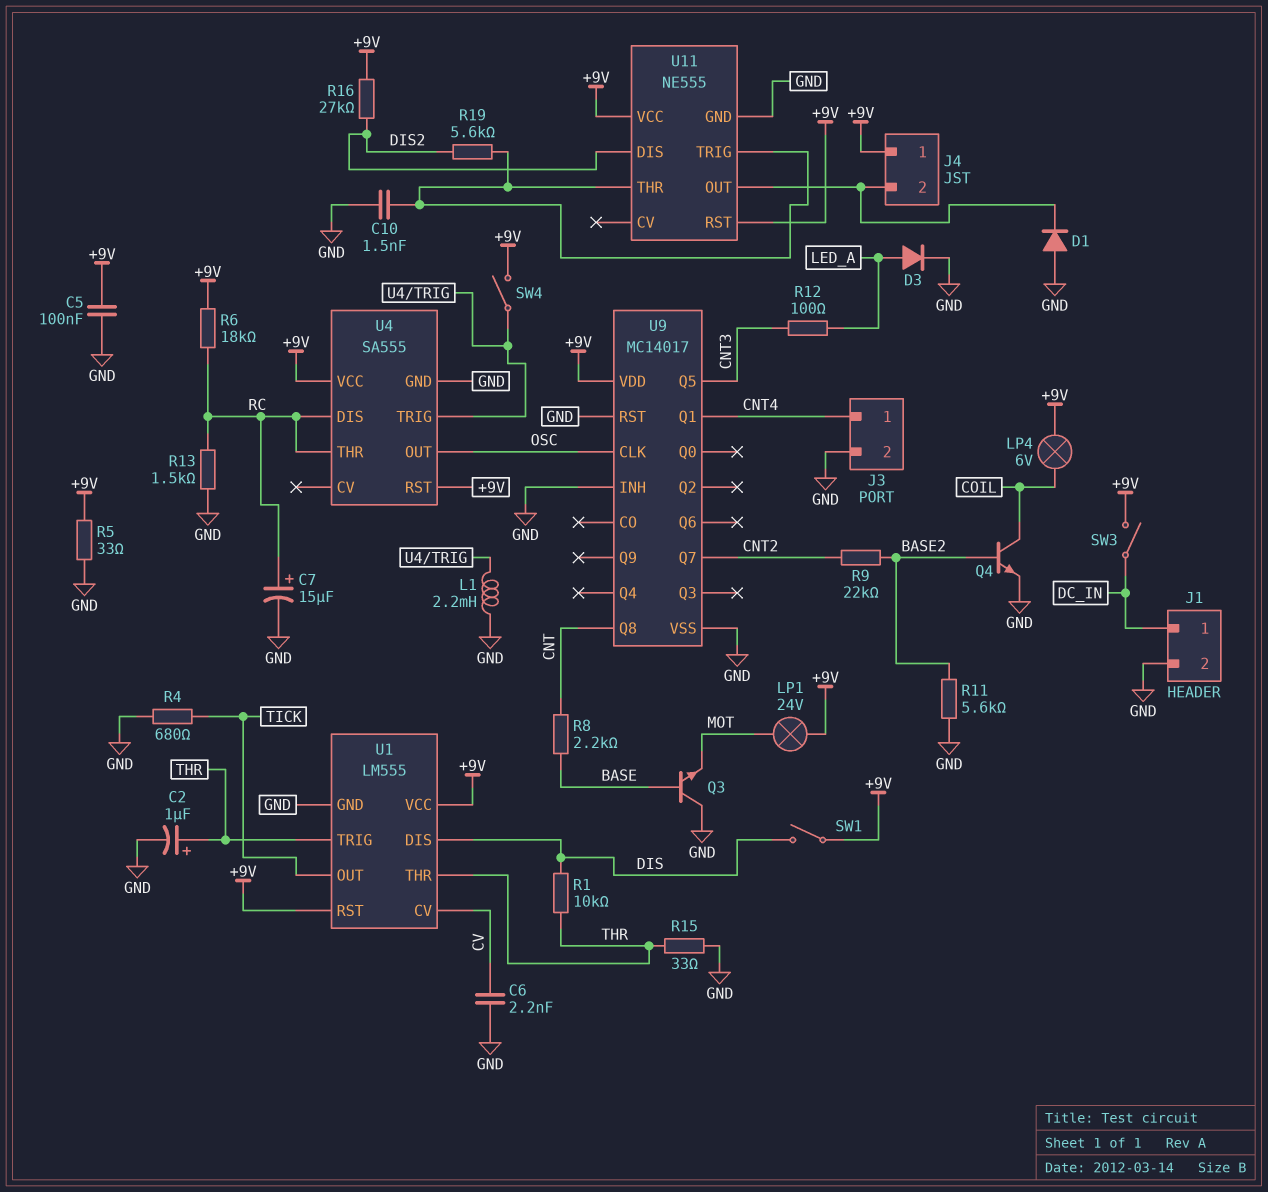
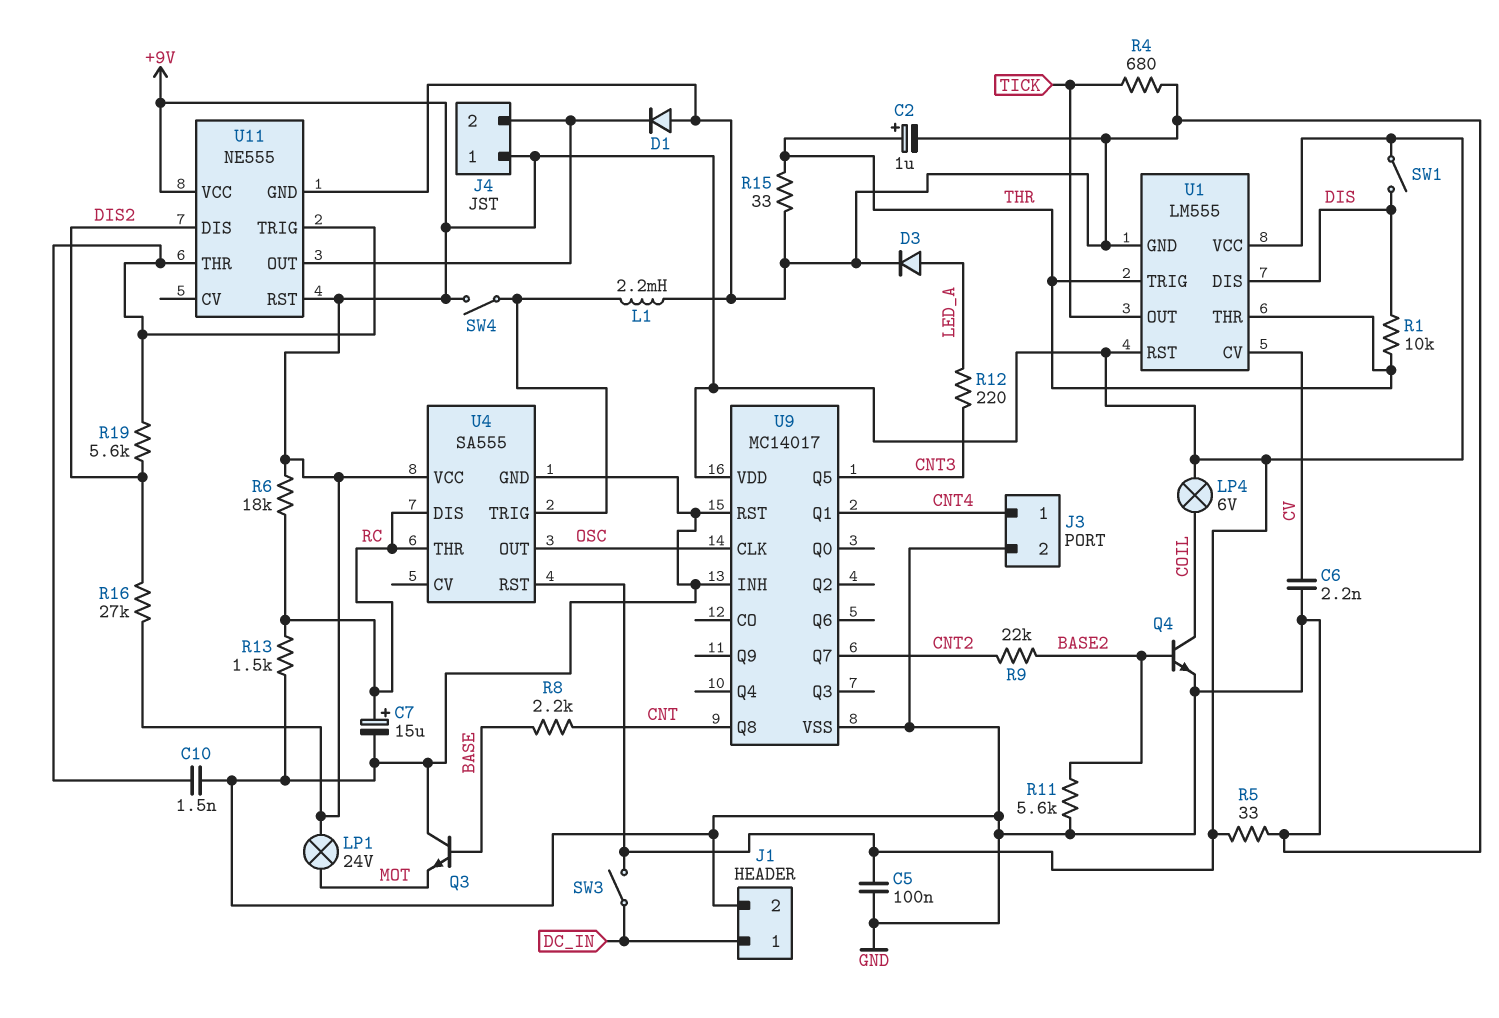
R12: 100 (CNT3, LED_A) -> 220 (CNT3, LED_A)

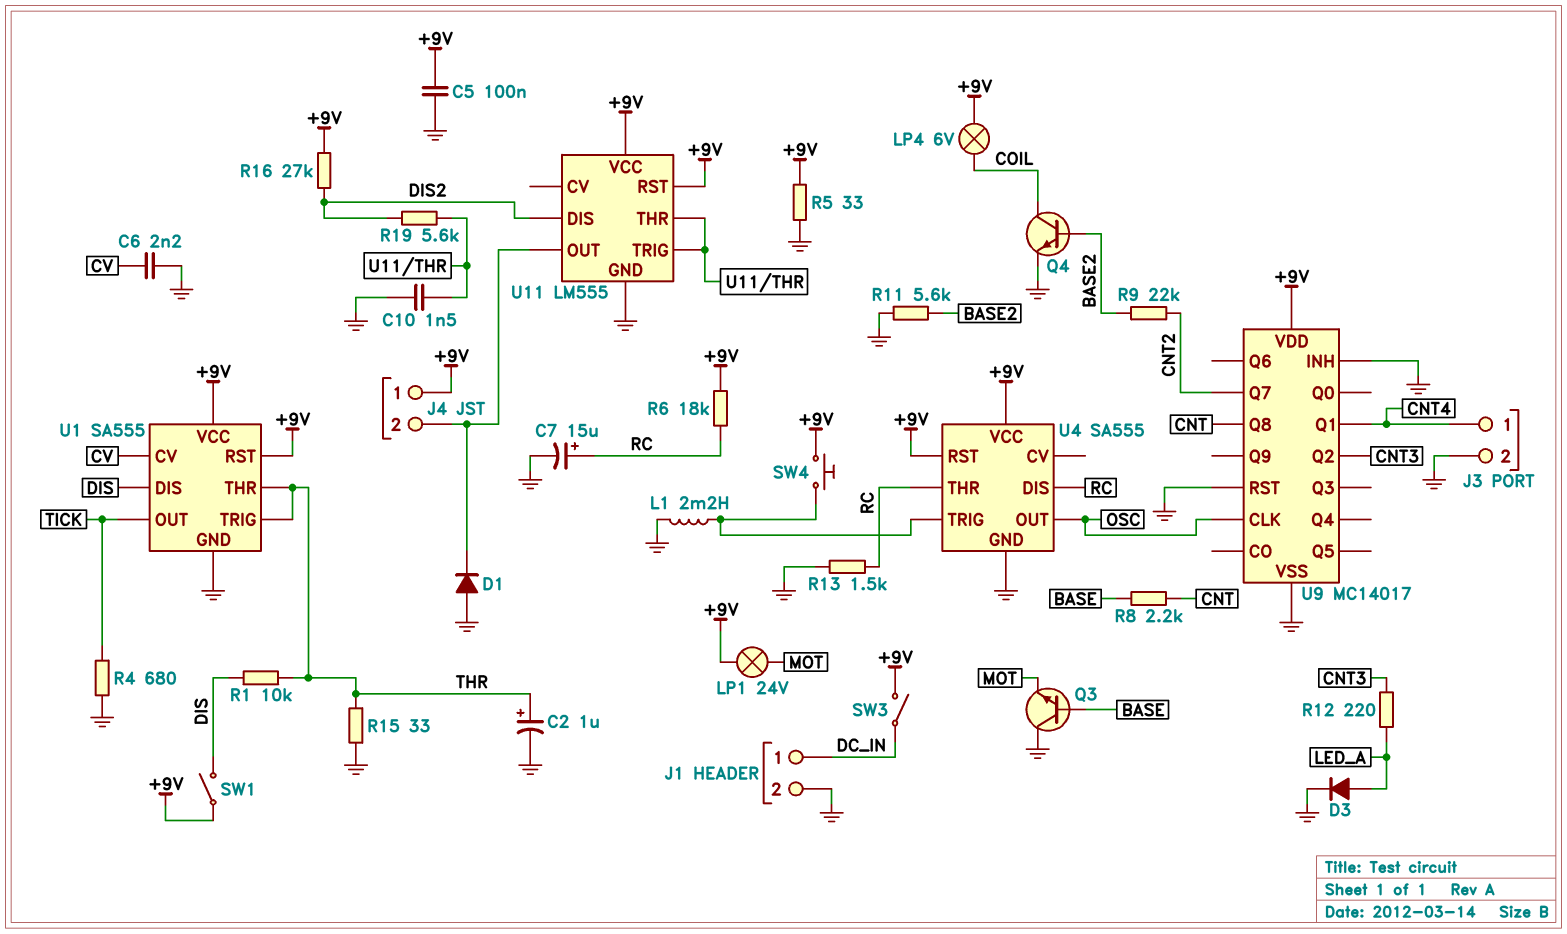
SW4: switch (+9V, U4/TRIG) -> button (+9V, U4/TRIG)
U1: LM555 -> SA555
U9 pin Q2: none -> CNT3
U9 pin Q5: CNT3 -> none
U11: NE555 -> LM555

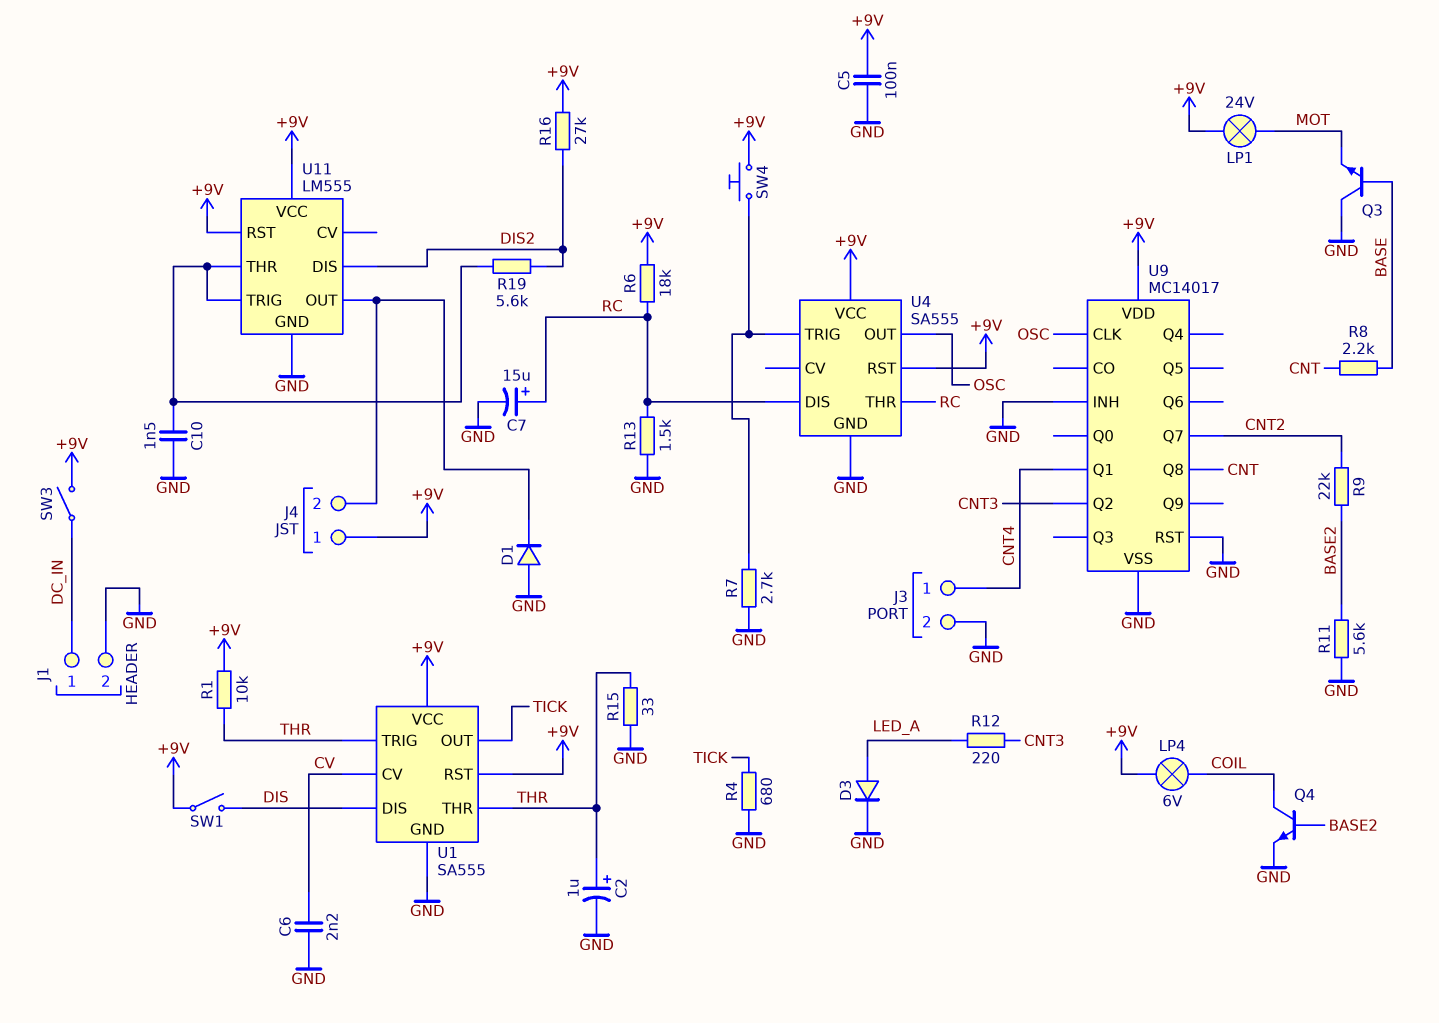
L1: 2.2mH (GND, U4/TRIG) -> none
R1: 10k (DIS, THR) -> 10k (+9V, THR)
R5: 33 (+9V, GND) -> none
R7: none -> 2.7k (GND, U4/TRIG)

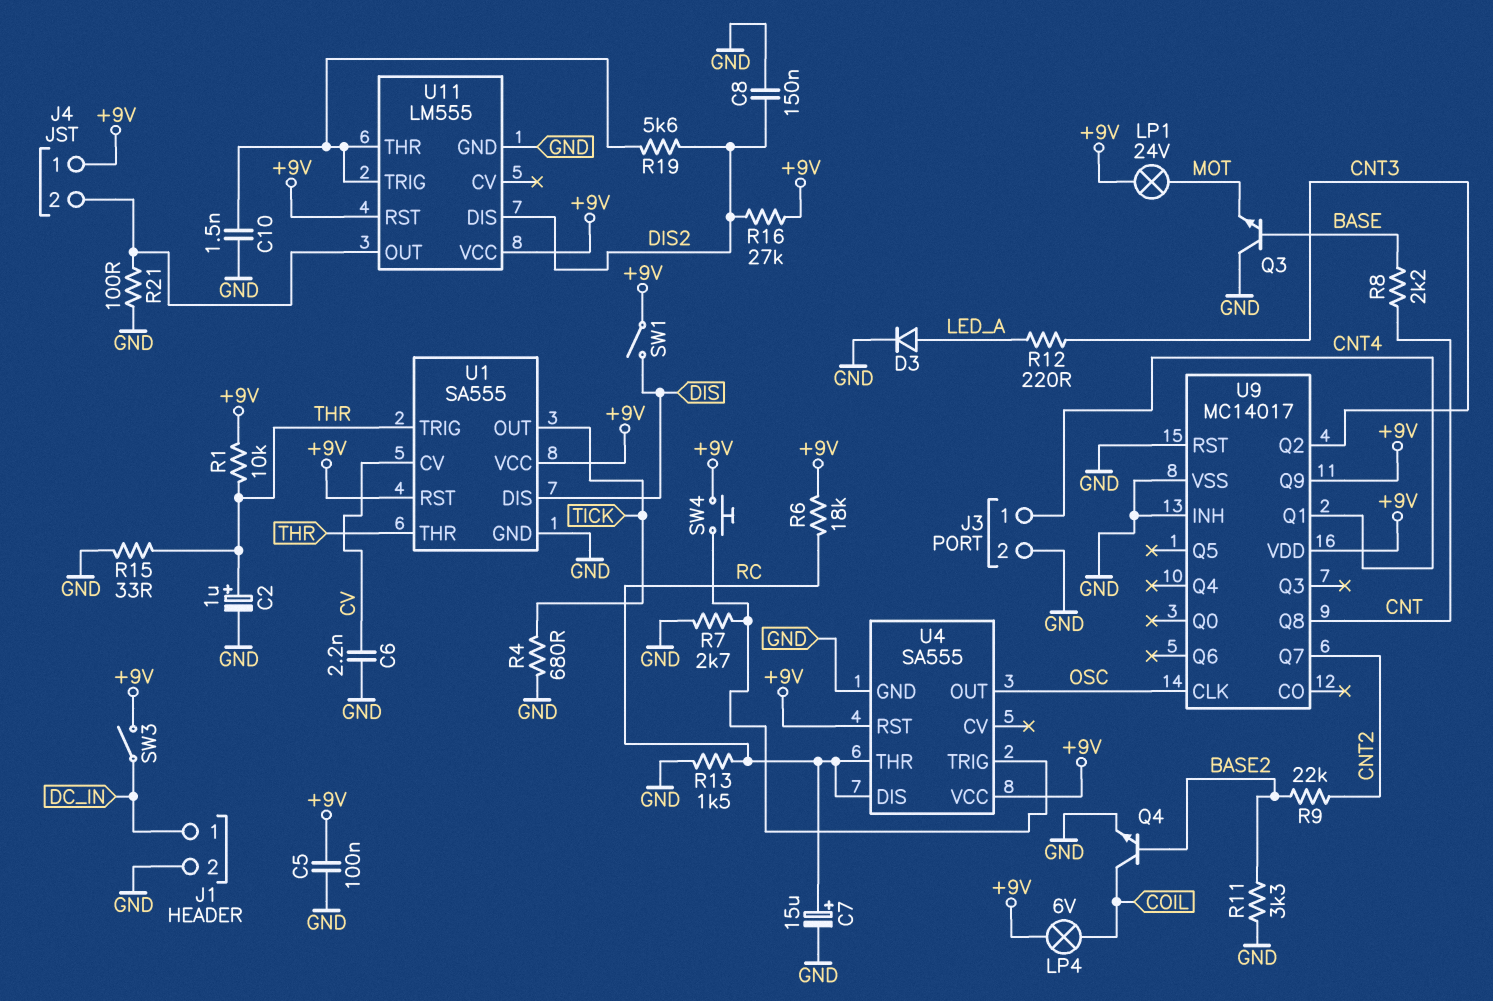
C8: none -> 150nF (DIS2, GND)
D1: diode (A GND, K J4/2) -> none
R11: 5.6k (BASE2, GND) -> 3.3k (BASE2, GND)
R21: none -> 100 (GND, J4/2)
U9 pin Q9: none -> +9V

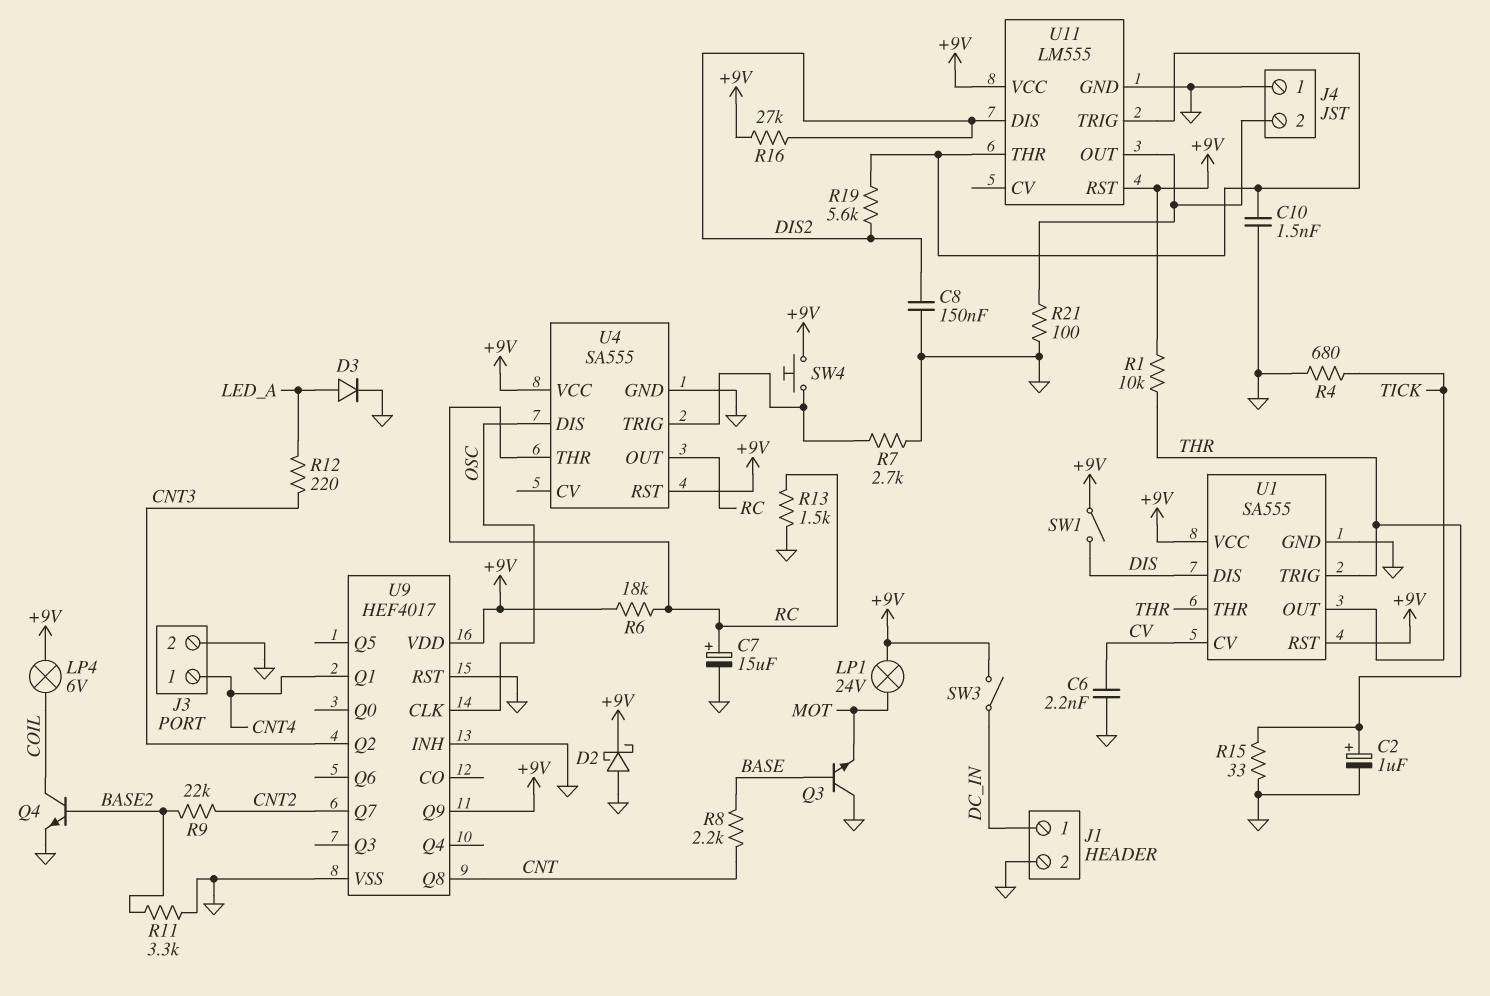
C5: 100nF (+9V, GND) -> none
D2: none -> schottky (A GND, K +9V)
J4 pin 1: +9V -> GND
U4 pin DIS: RC -> OSC
U4 pin OUT: OSC -> RC
U9: MC14017 -> HEF4017

